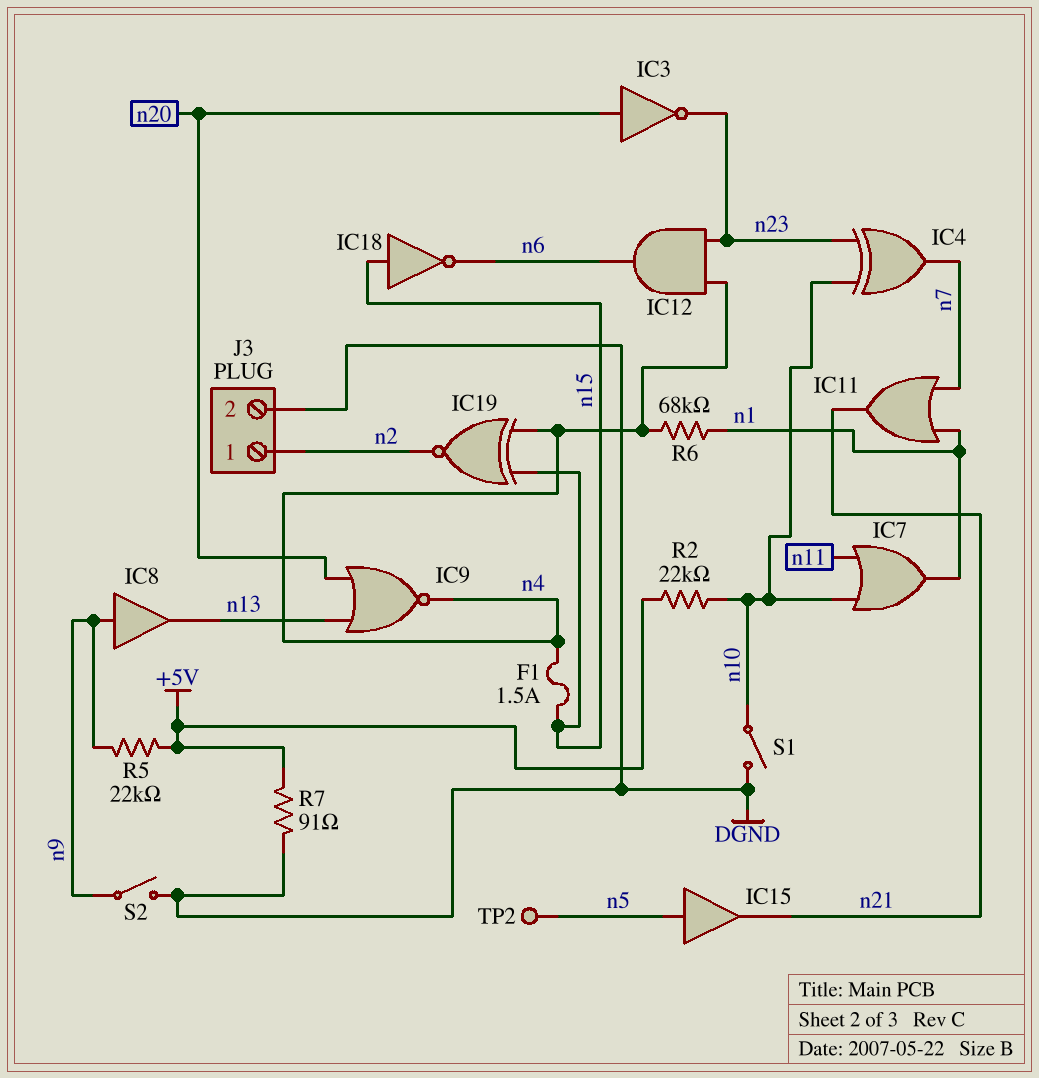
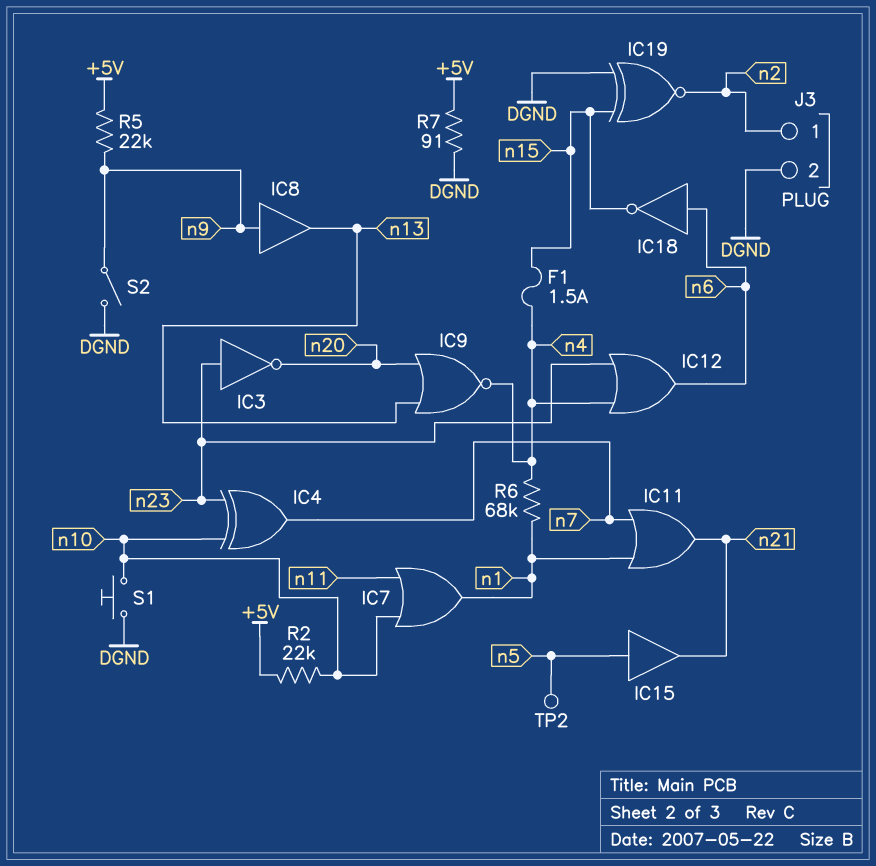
IC3: NOT (in n20, out n23) -> NOT (in n23, out n20)
IC12: AND (in n4, in n23, out n6) -> OR (in n4, in n23, out n6)
IC18: NOT (in n15, out n6) -> NOT (in n6, out n15)
IC19: XNOR (in n4, in n15, out n2) -> XNOR (in DGND, in n15, out n2)
S1: switch (DGND, n10) -> button (DGND, n10)

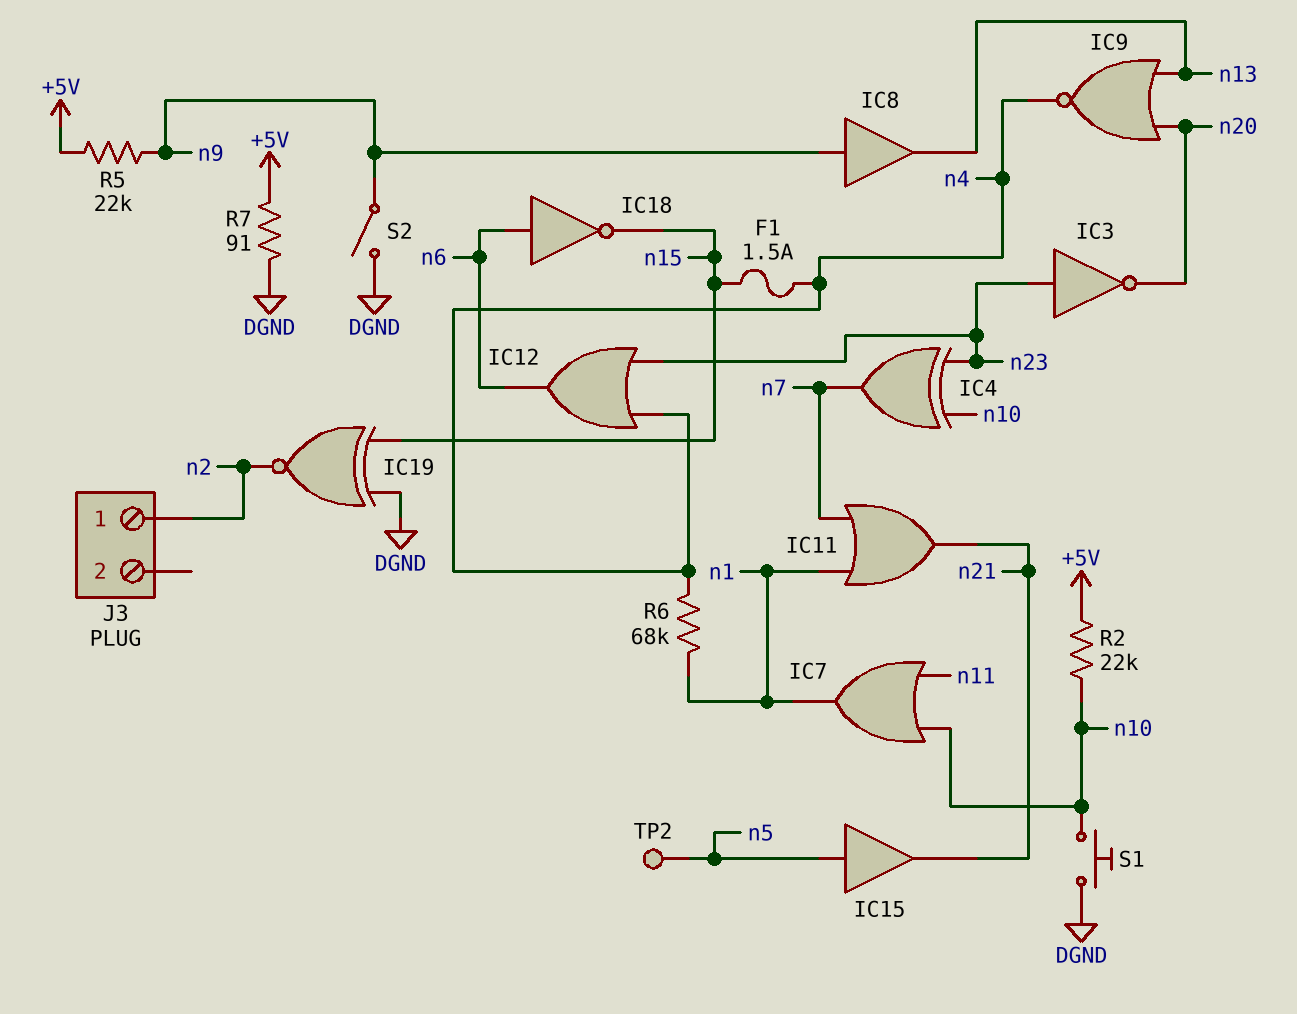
J3 pin 2: DGND -> none

